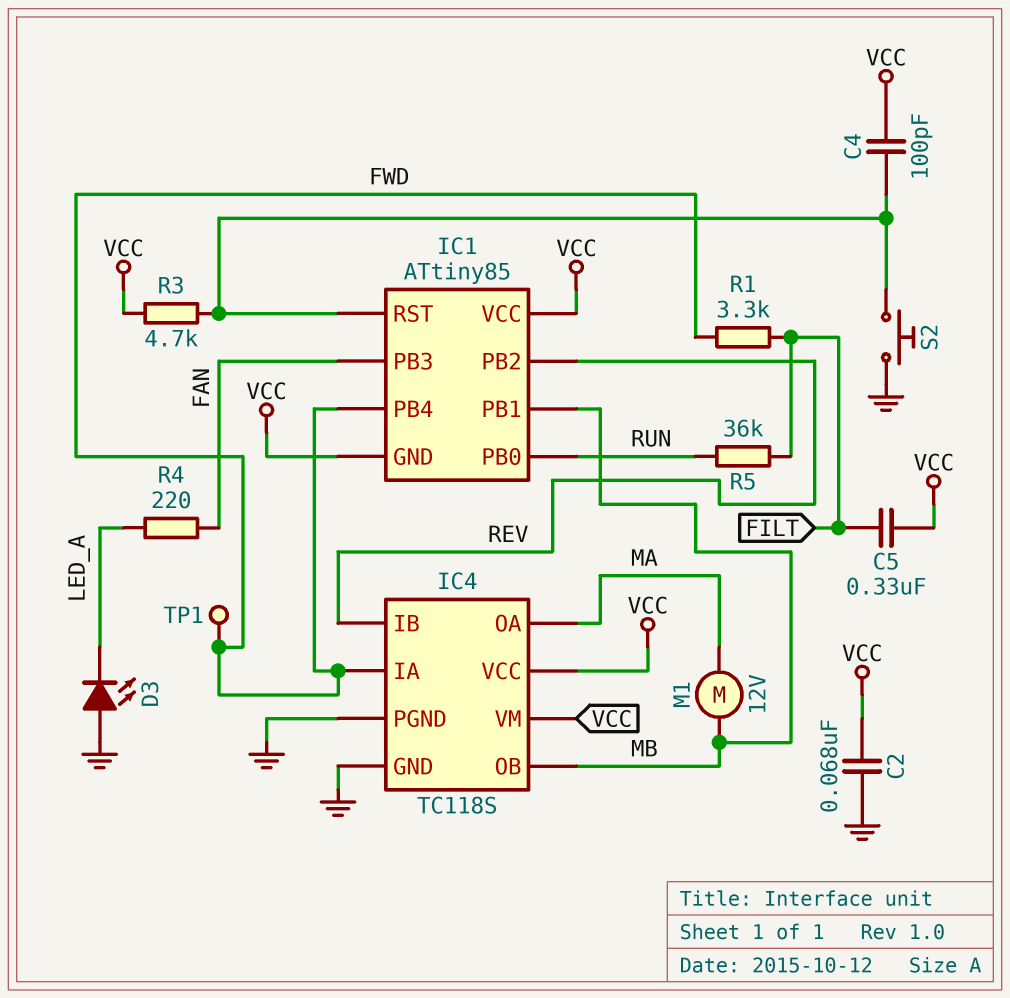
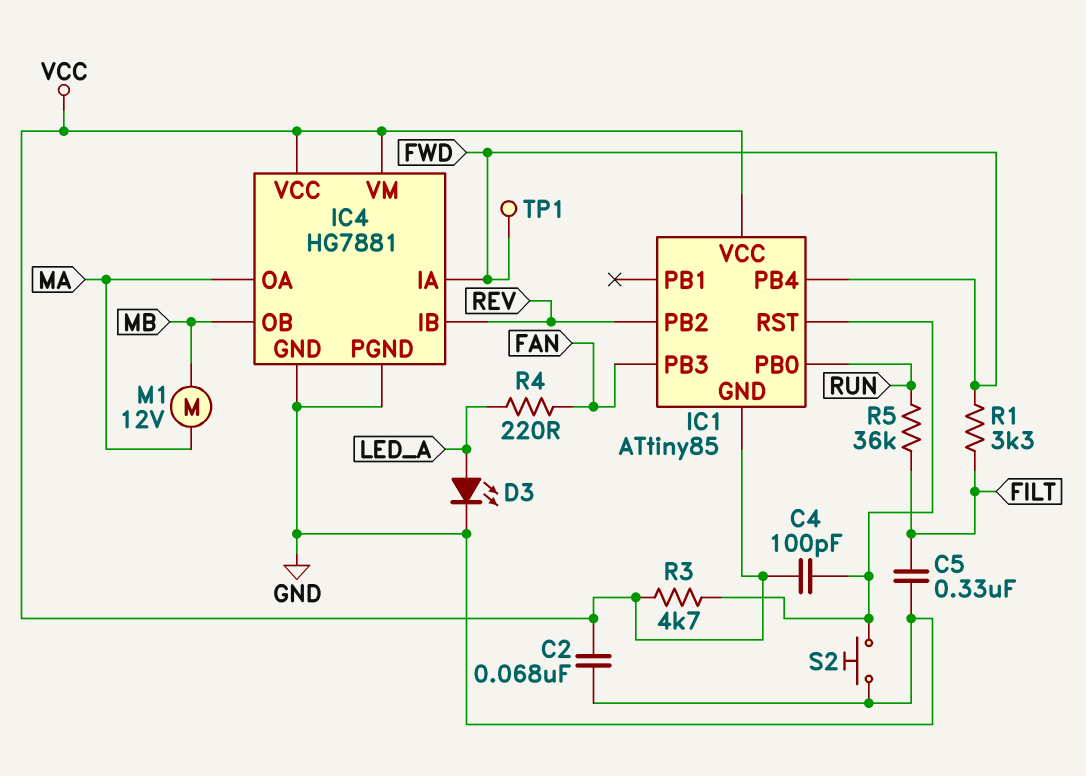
C5: 330nF (FILT, VCC) -> 330nF (FILT, GND)
D3: LED (A GND, K LED_A) -> LED (A LED_A, K GND)
IC1 pin PB1: MB -> none
IC4: TC118S -> HG7881

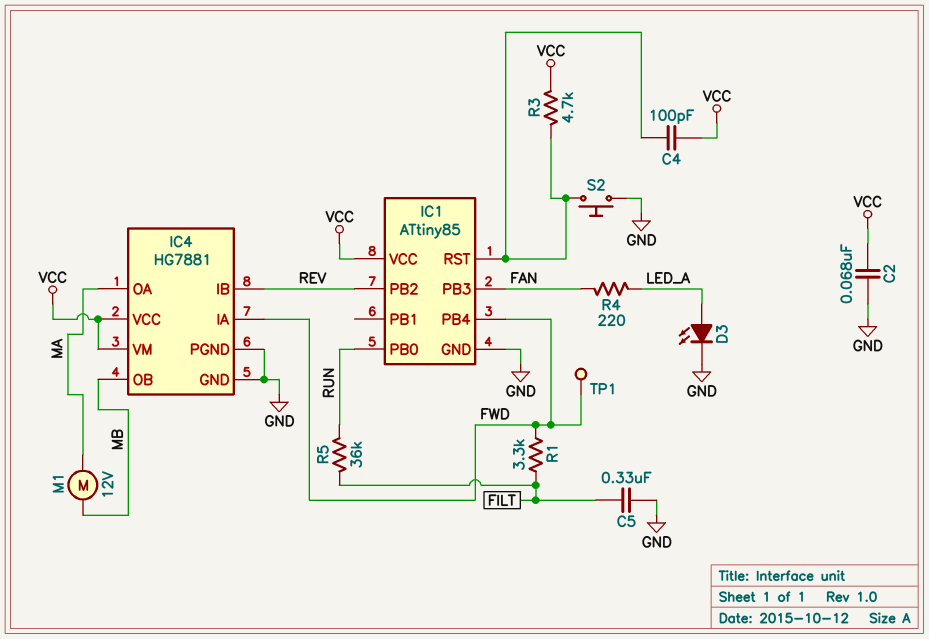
IC1 pin GND: VCC -> GND

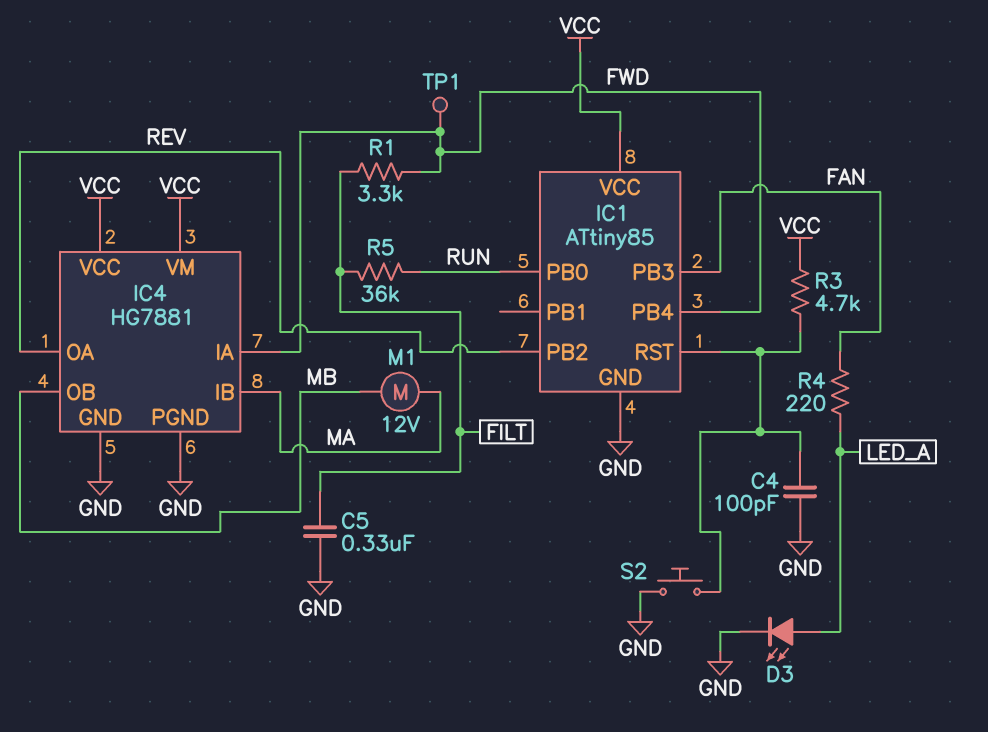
C2: 68nF (GND, VCC) -> none
C4: 100pF (IC1/RST, VCC) -> 100pF (GND, IC1/RST)
IC4 pin IB: REV -> MA
IC4 pin OA: MA -> REV

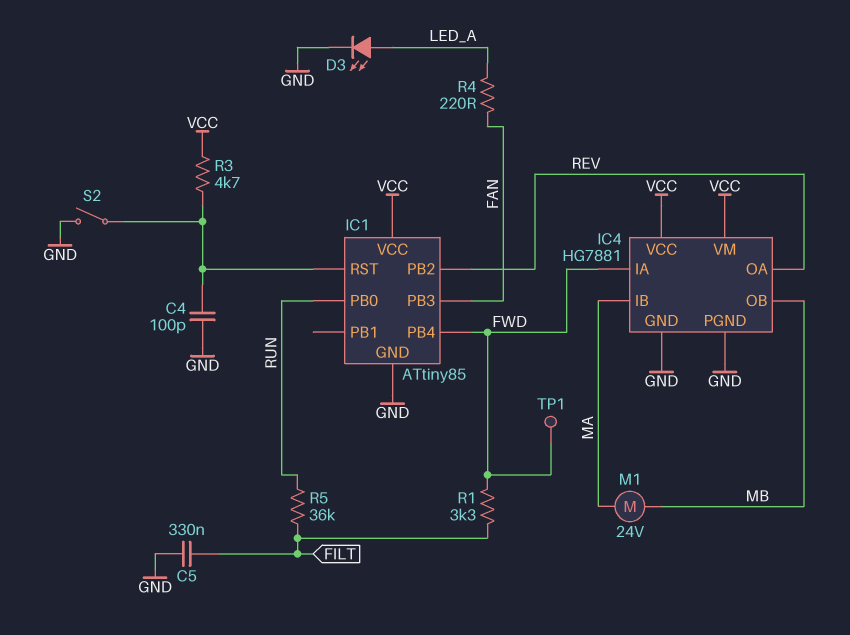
M1: motor 12V (MA, MB) -> motor 24V (MA, MB)
S2: button (GND, IC1/RST) -> switch (GND, IC1/RST)

